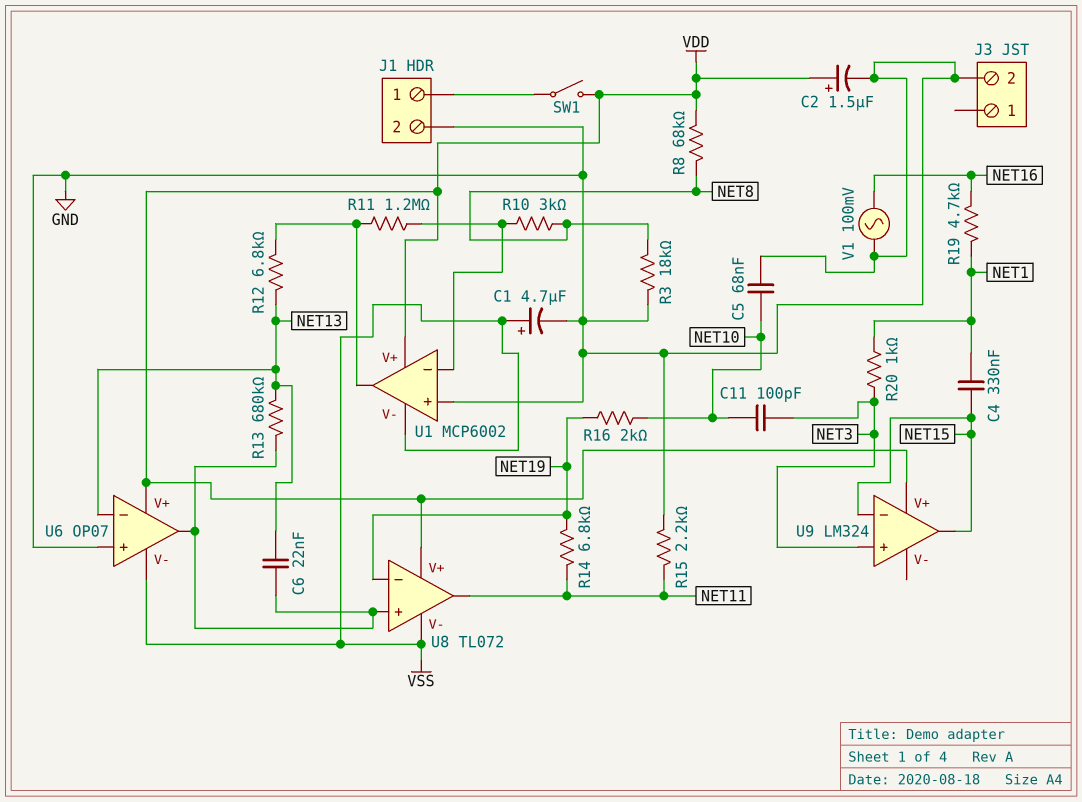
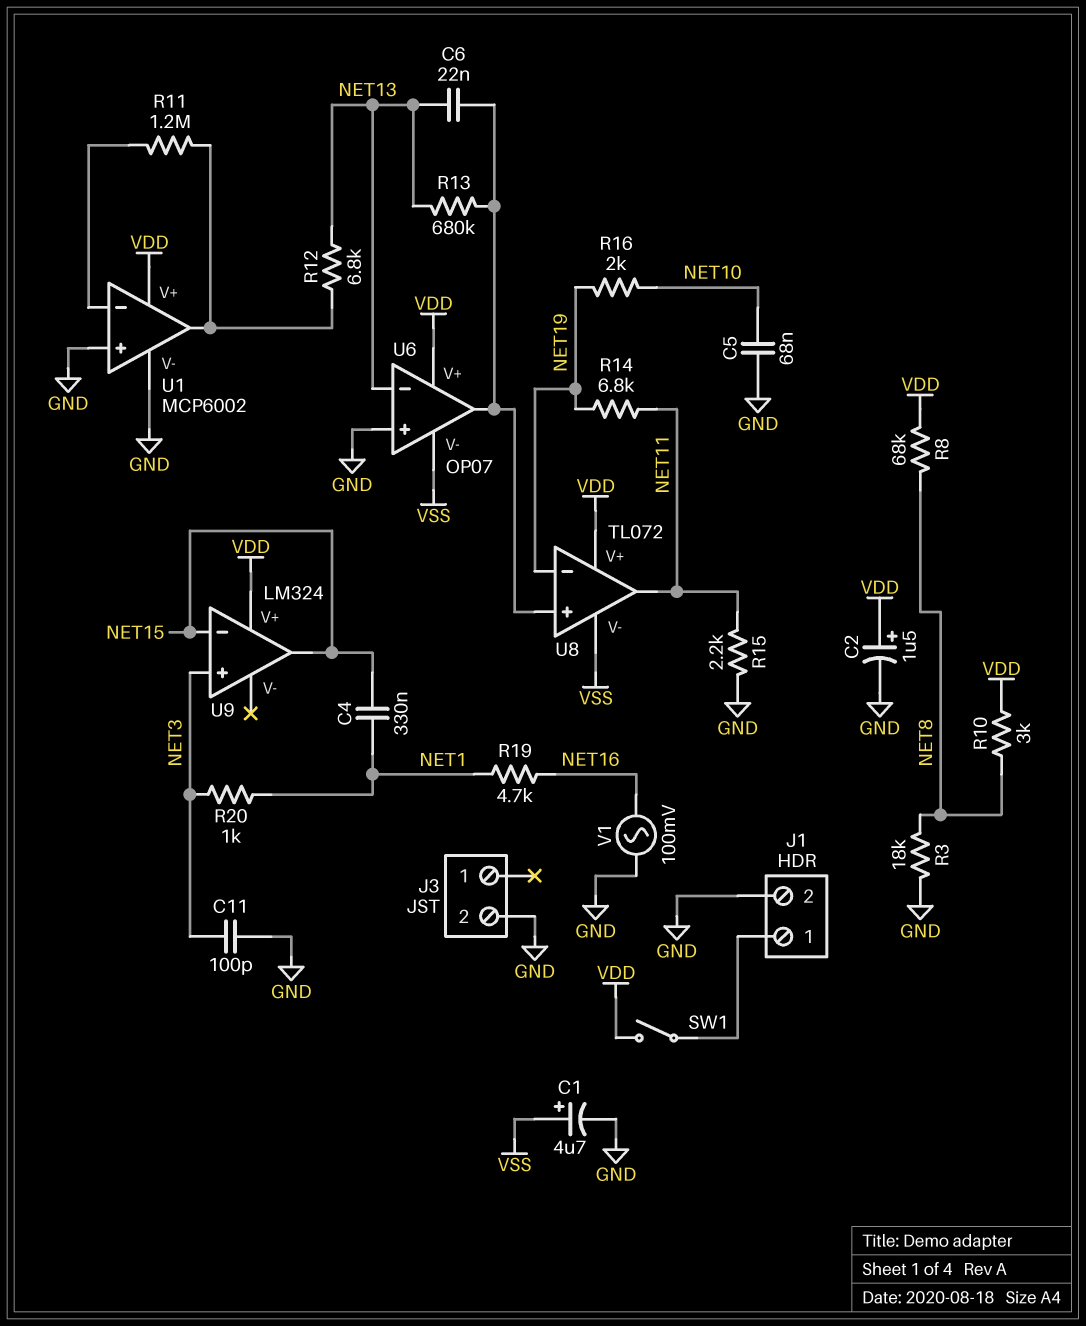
C11: 100pF (NET3, NET10) -> 100pF (GND, NET3)
R10: 3k (NET8, U1/in-) -> 3k (NET8, VDD)
U1 pin V-: VSS -> GND

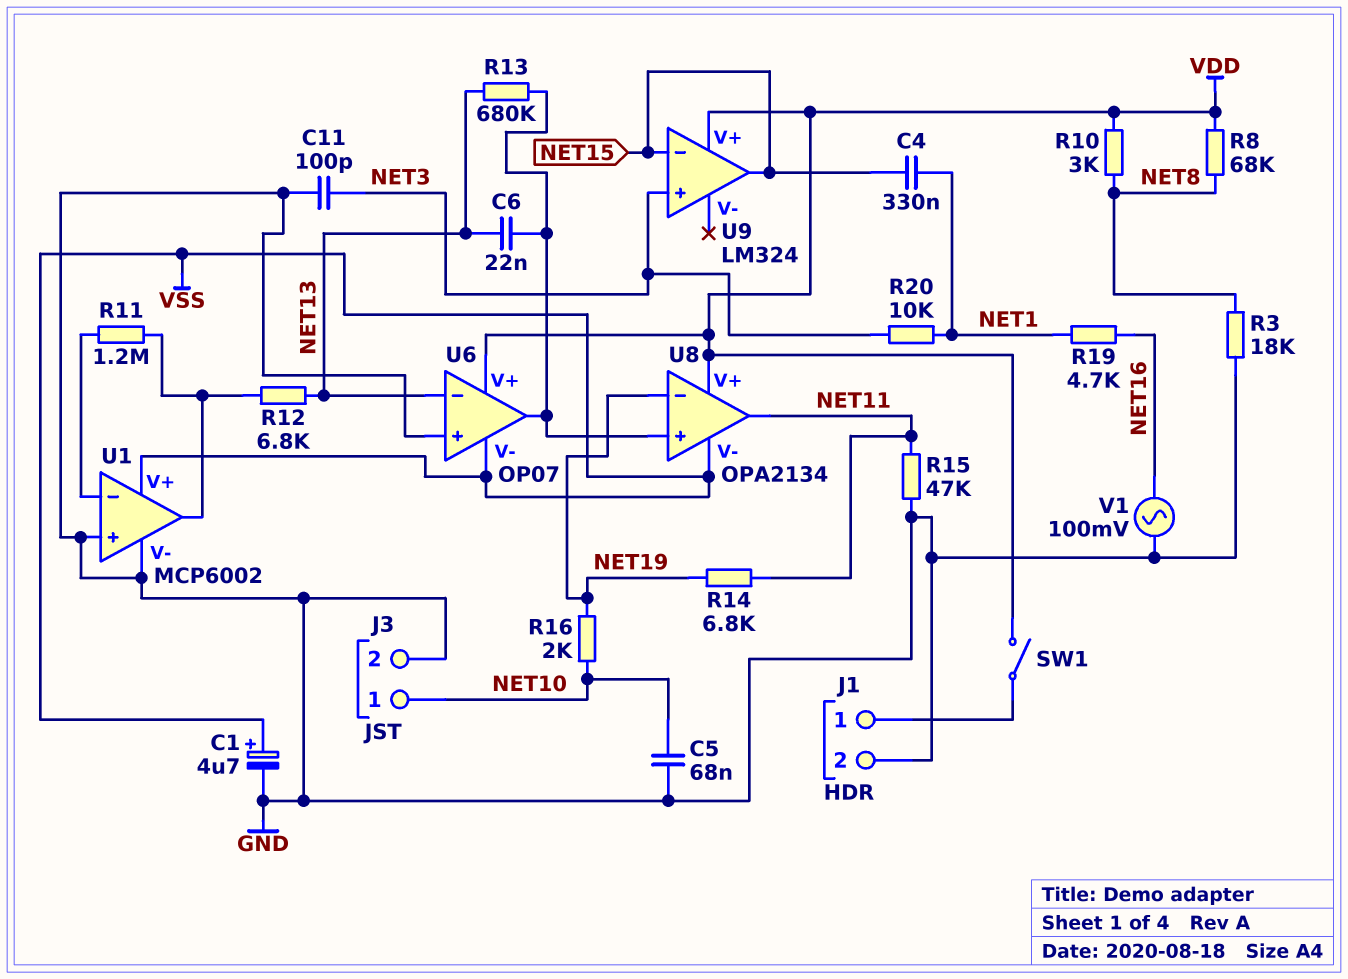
C2: 1.5uF (plus VDD, minus GND) -> none
J3 pin 1: none -> NET10
R15: 2.2k (GND, NET11) -> 47k (GND, NET11)
R20: 1k (NET1, NET3) -> 10k (NET1, NET3)
U1 pin V+: VDD -> VSS
U8: TL072 -> OPA2134

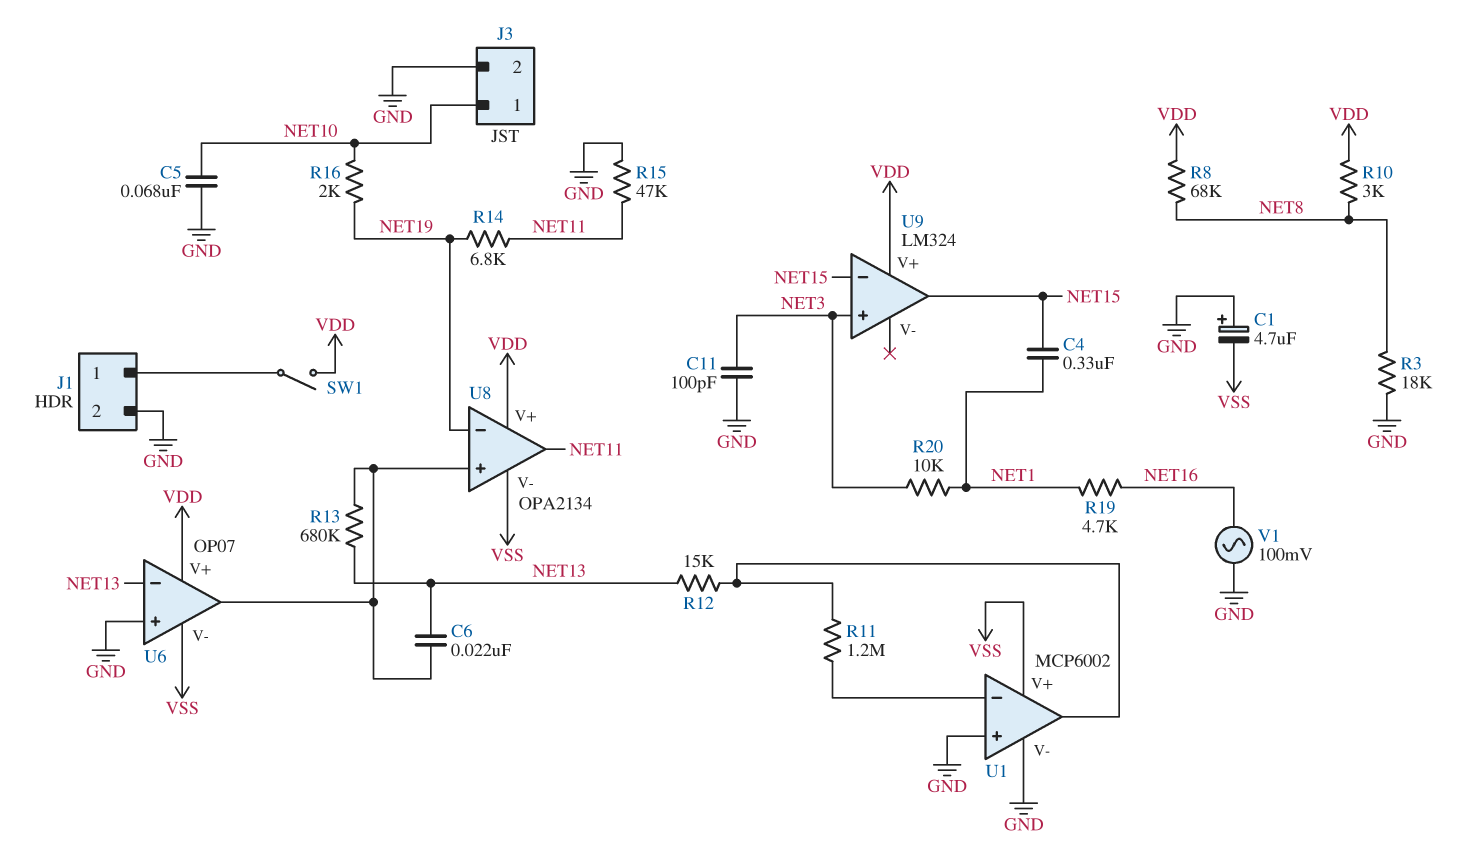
C1: 4.7uF (plus VSS, minus GND) -> 4.7uF (plus GND, minus VSS)
R12: 6.8k (NET13, U1/out) -> 15k (NET13, U1/out)

